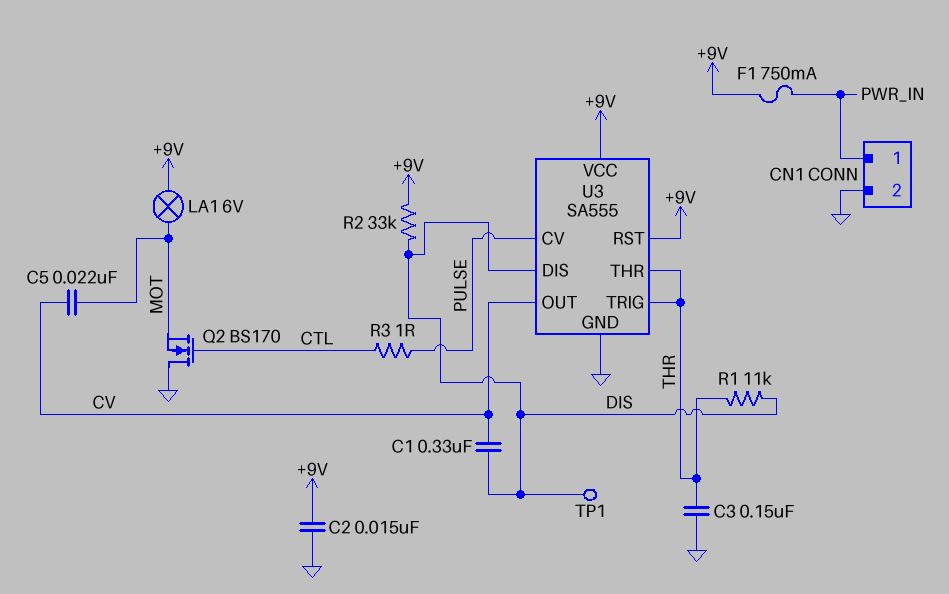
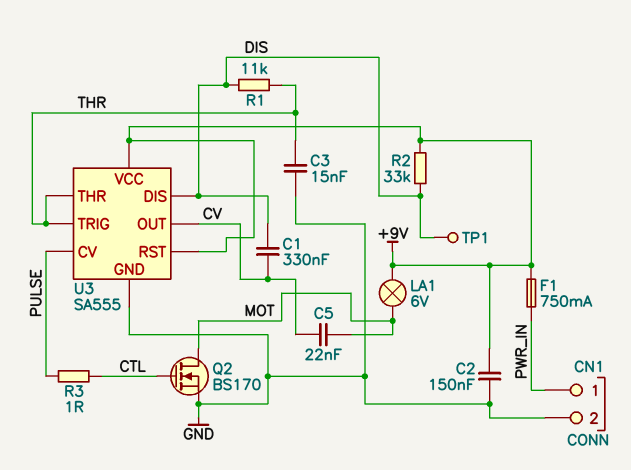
C2: 15nF (+9V, GND) -> 150nF (+9V, GND)
C3: 150nF (GND, THR) -> 15nF (GND, THR)
Q2: NMOS BS170 (G CTL, D GND, S MOT) -> NMOS BS170 (G CTL, D MOT, S GND)

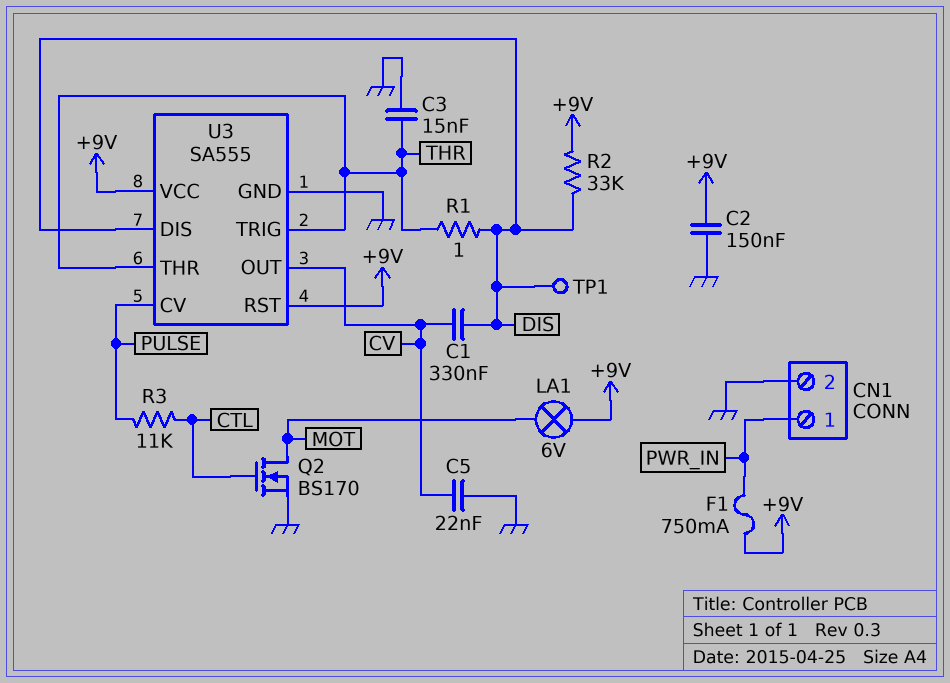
C5: 22nF (CV, MOT) -> 22nF (CV, GND)
R1: 11k (DIS, THR) -> 1 (DIS, THR)
R3: 1 (CTL, PULSE) -> 11k (CTL, PULSE)

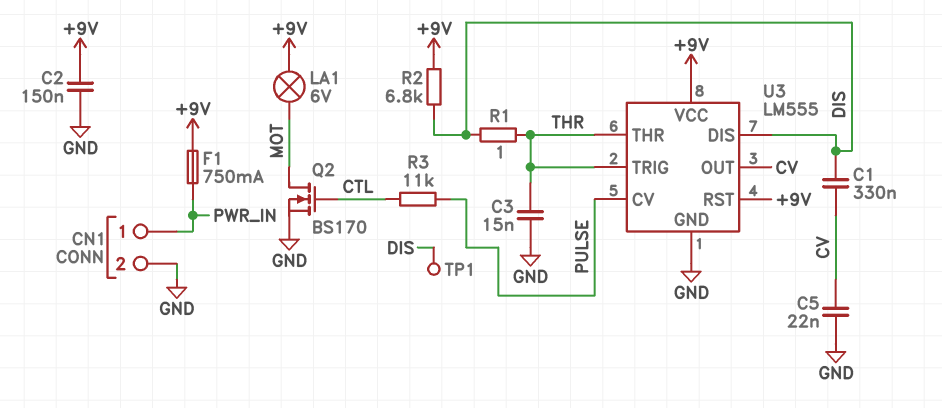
R2: 33k (+9V, DIS) -> 6.8k (+9V, DIS)
U3: SA555 -> LM555

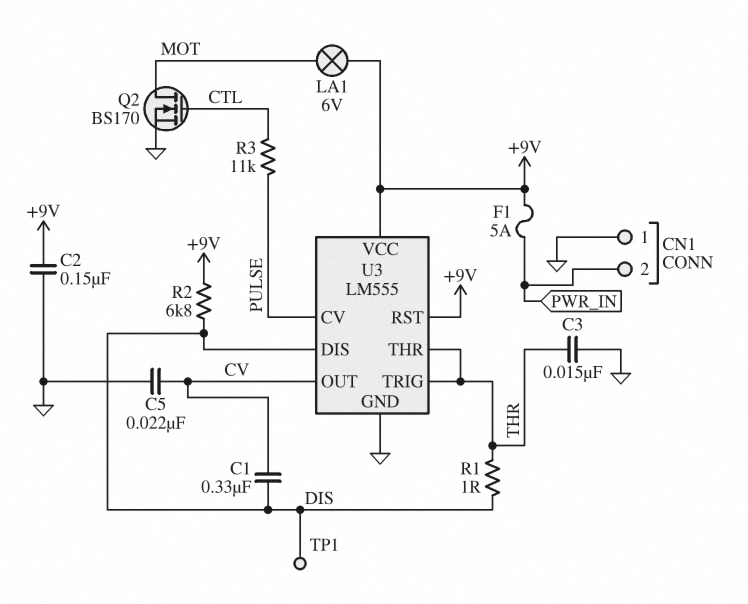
CN1 pin 1: PWR_IN -> GND
CN1 pin 2: GND -> PWR_IN
F1: 750mA (+9V, PWR_IN) -> 5A (+9V, PWR_IN)

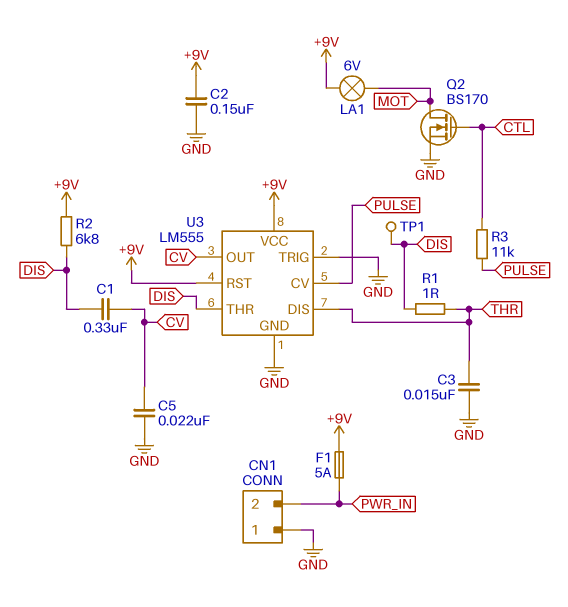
U3 pin DIS: DIS -> THR
U3 pin THR: THR -> DIS
U3 pin TRIG: THR -> GND

